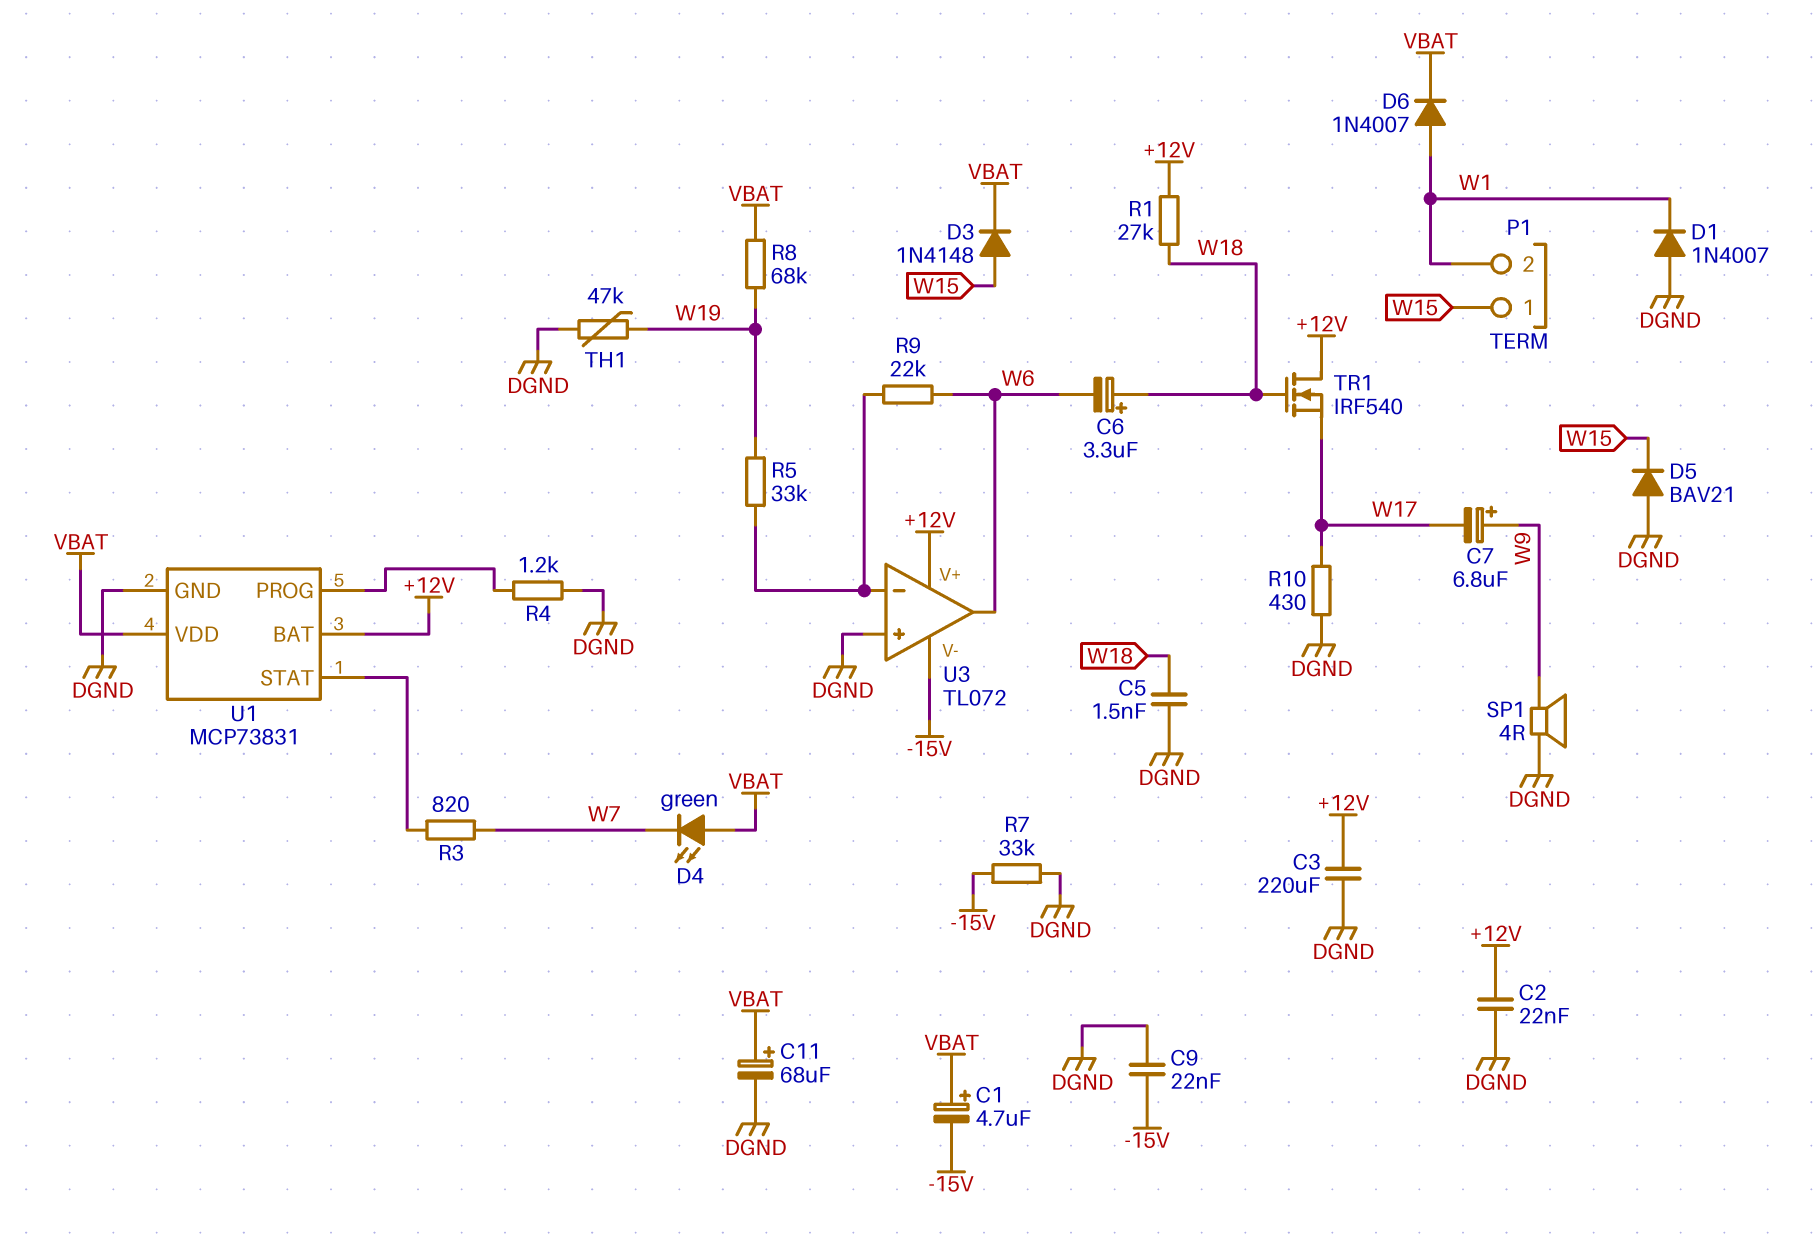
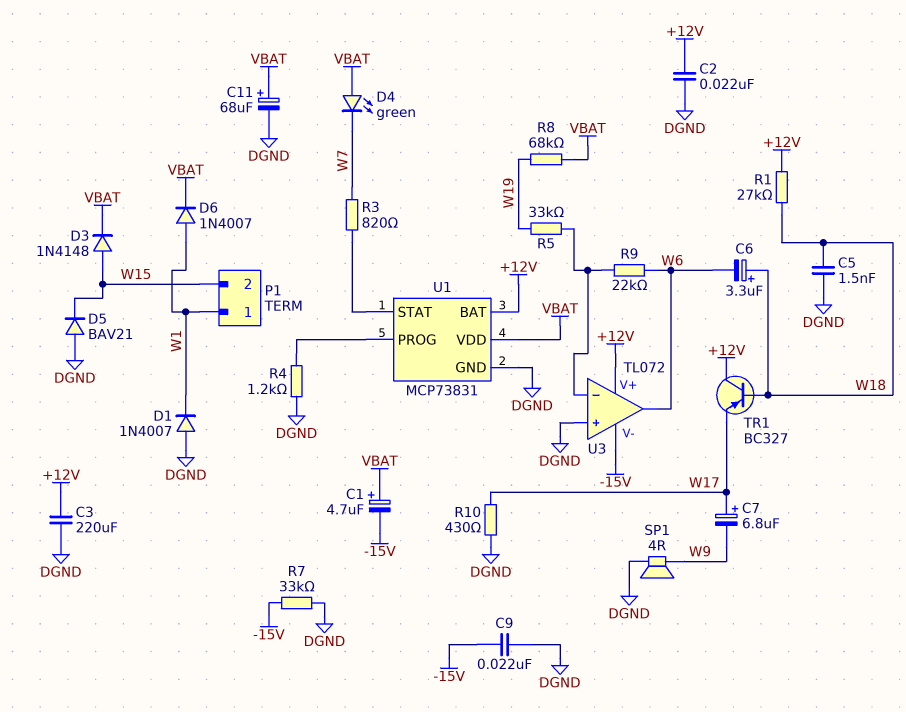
C7: 6.8uF (plus W9, minus W17) -> 6.8uF (plus W17, minus W9)
P1 pin 1: W15 -> W1
P1 pin 2: W1 -> W15
TH1: 47k (DGND, W19) -> none
TR1: NMOS IRF540 (G W18, D +12V, S W17) -> PNP BC327 (B W18, C +12V, E W17)

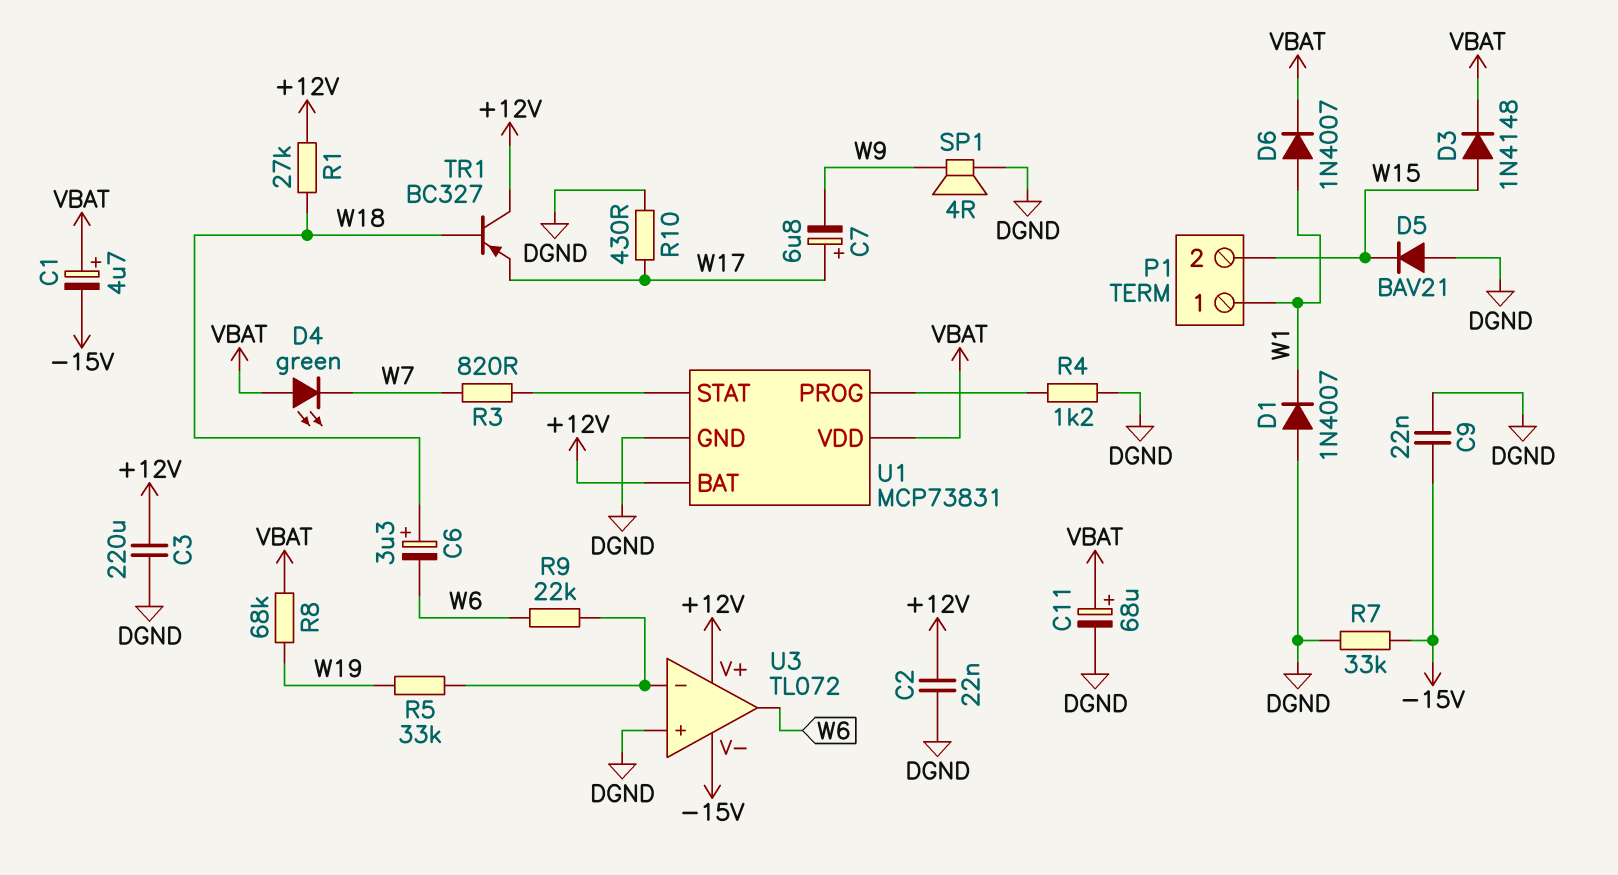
C5: 1.5nF (DGND, W18) -> none

